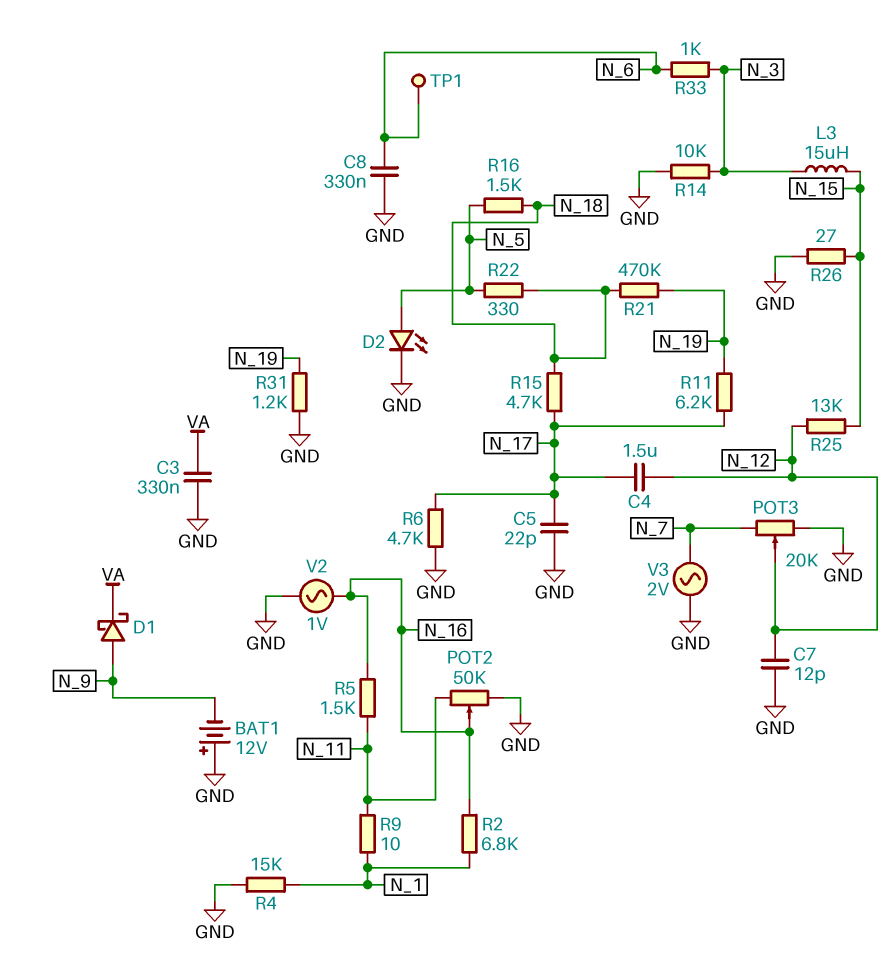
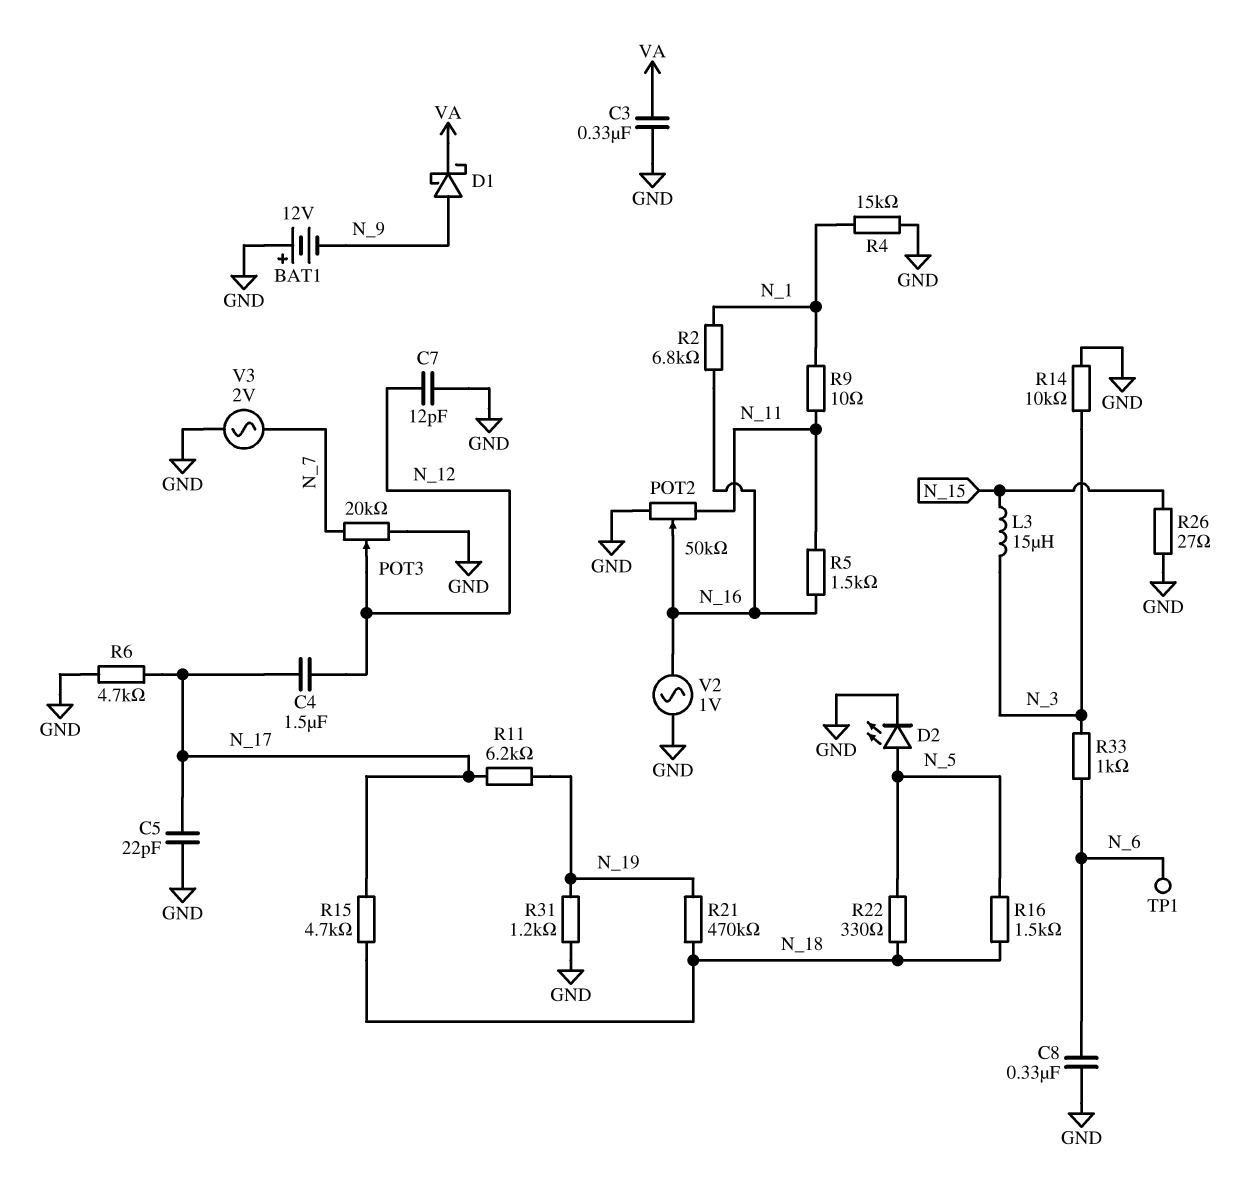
R25: 13k (N_12, N_15) -> none

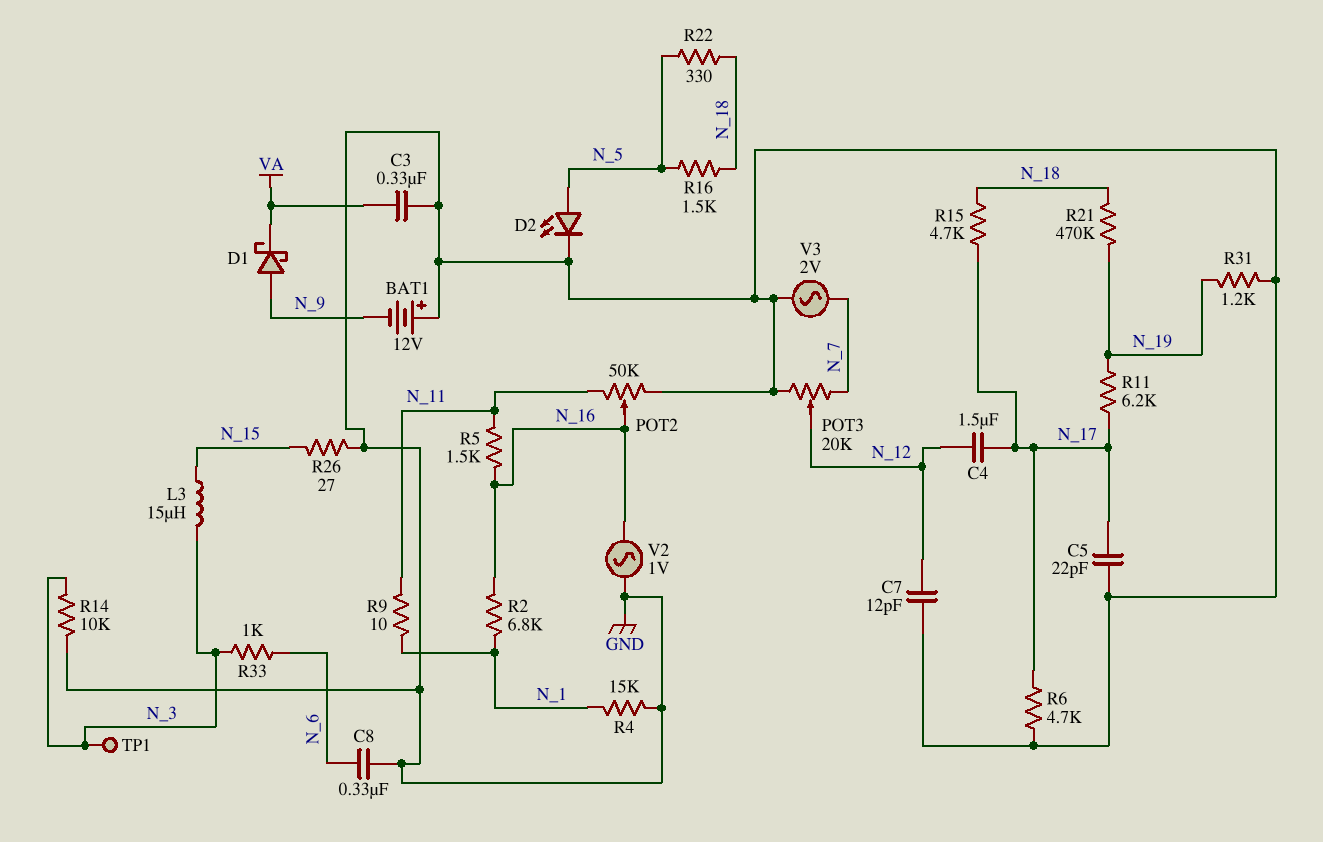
TP1: test point (N_6) -> test point (N_3)

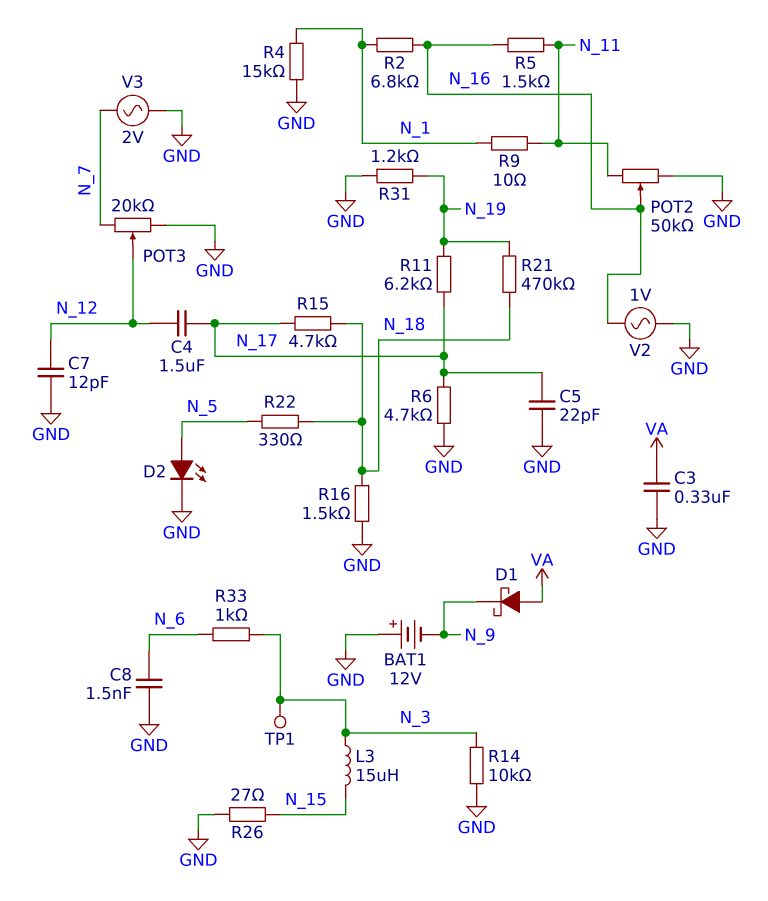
C8: 330nF (GND, N_6) -> 1.5nF (GND, N_6)
D1: schottky (A N_9, K VA) -> schottky (A VA, K N_9)
R16: 1.5k (N_5, N_18) -> 1.5k (GND, N_18)

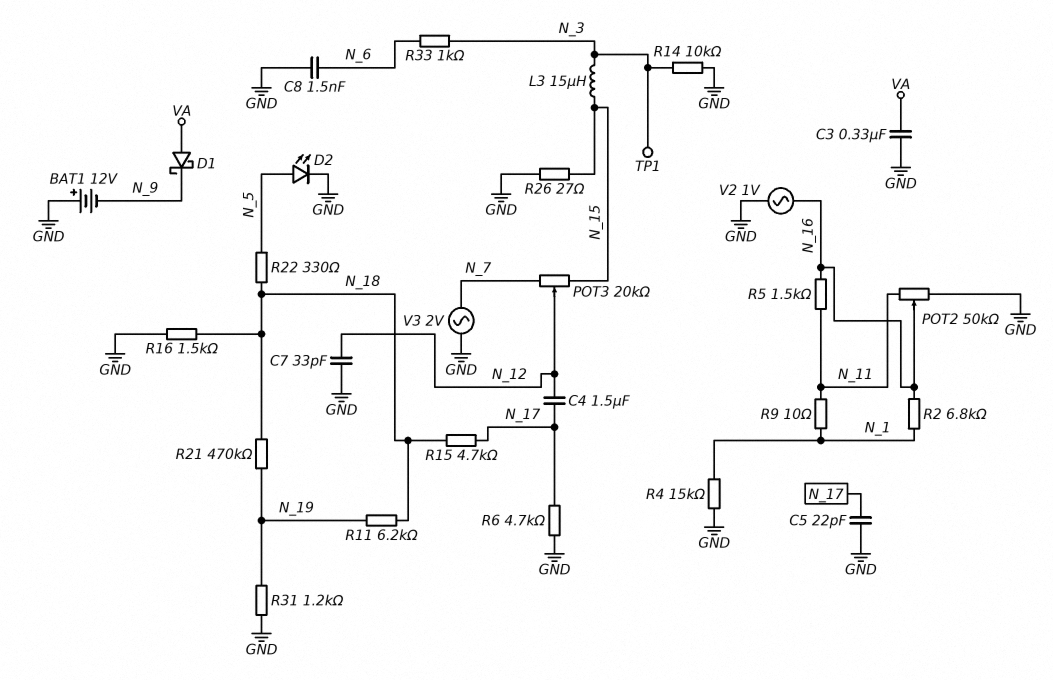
C7: 12pF (GND, N_12) -> 33pF (GND, N_12)
POT3: 20k (GND, N_7, wiper N_12) -> 20k (N_7, N_15, wiper N_12)
R11: 6.2k (N_17, N_19) -> 6.2k (N_18, N_19)

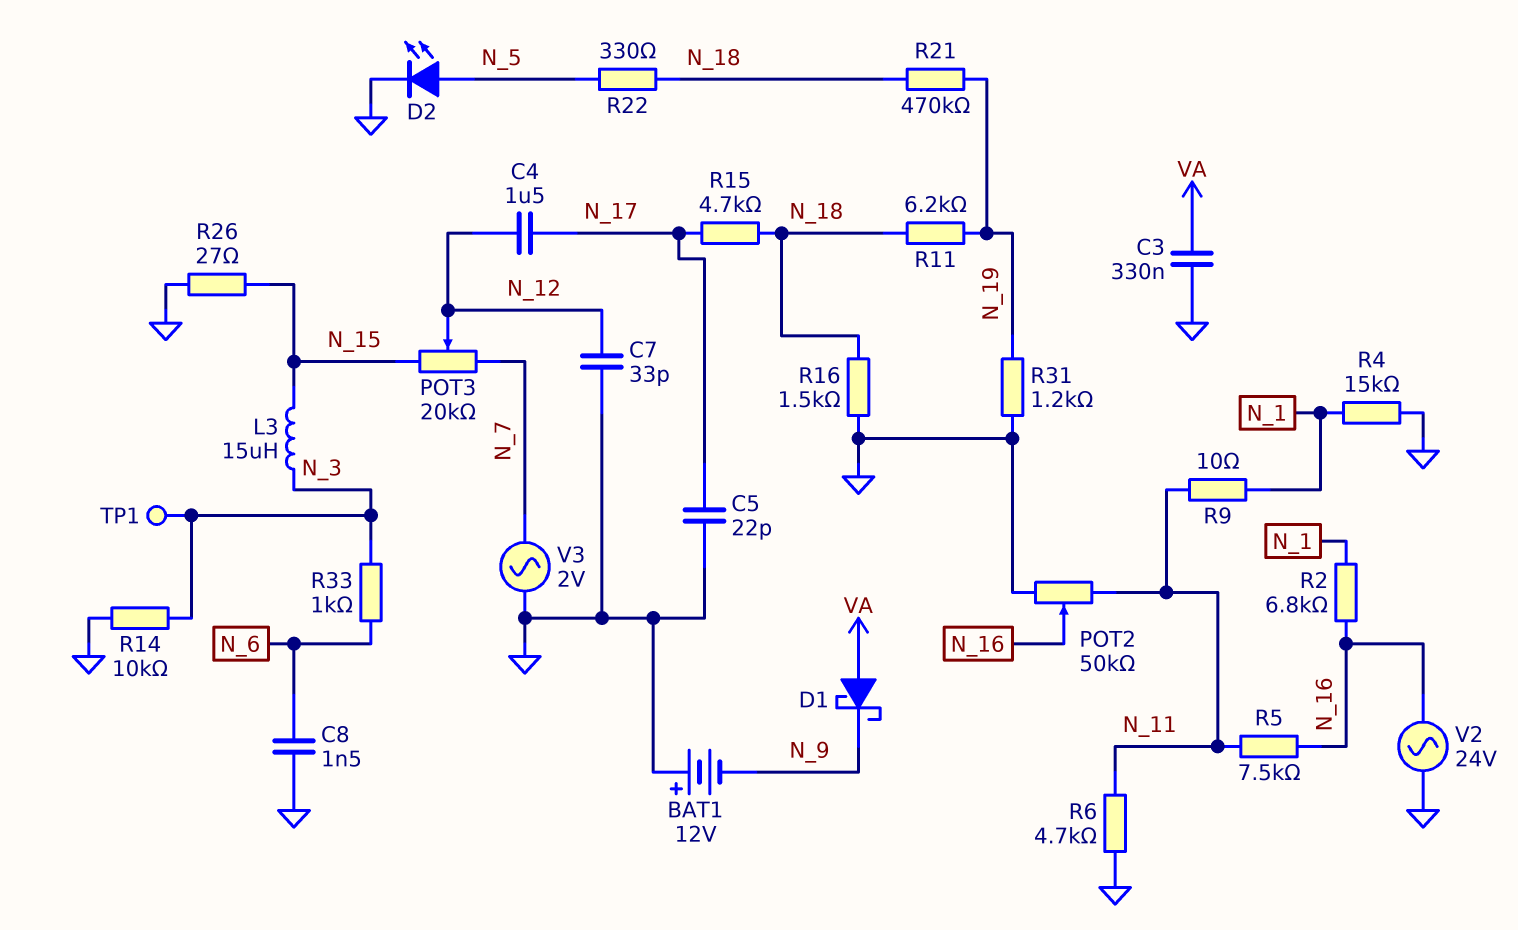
R5: 1.5k (N_11, N_16) -> 7.5k (N_11, N_16)
R6: 4.7k (GND, N_17) -> 4.7k (GND, N_11)
V2: AC 1V (GND, N_16) -> AC 24V (GND, N_16)

